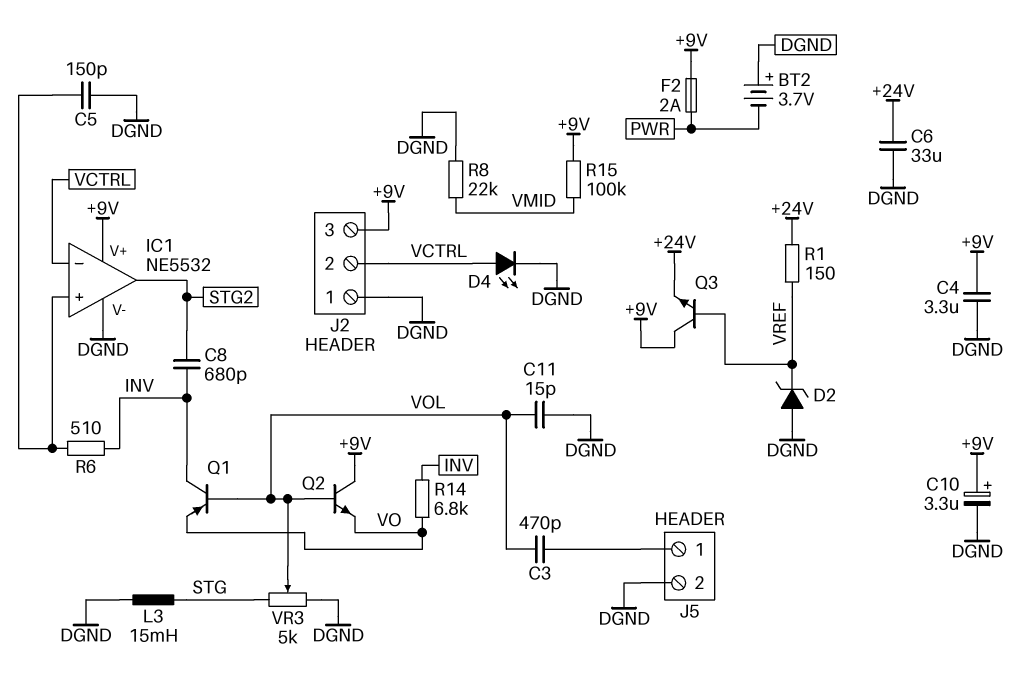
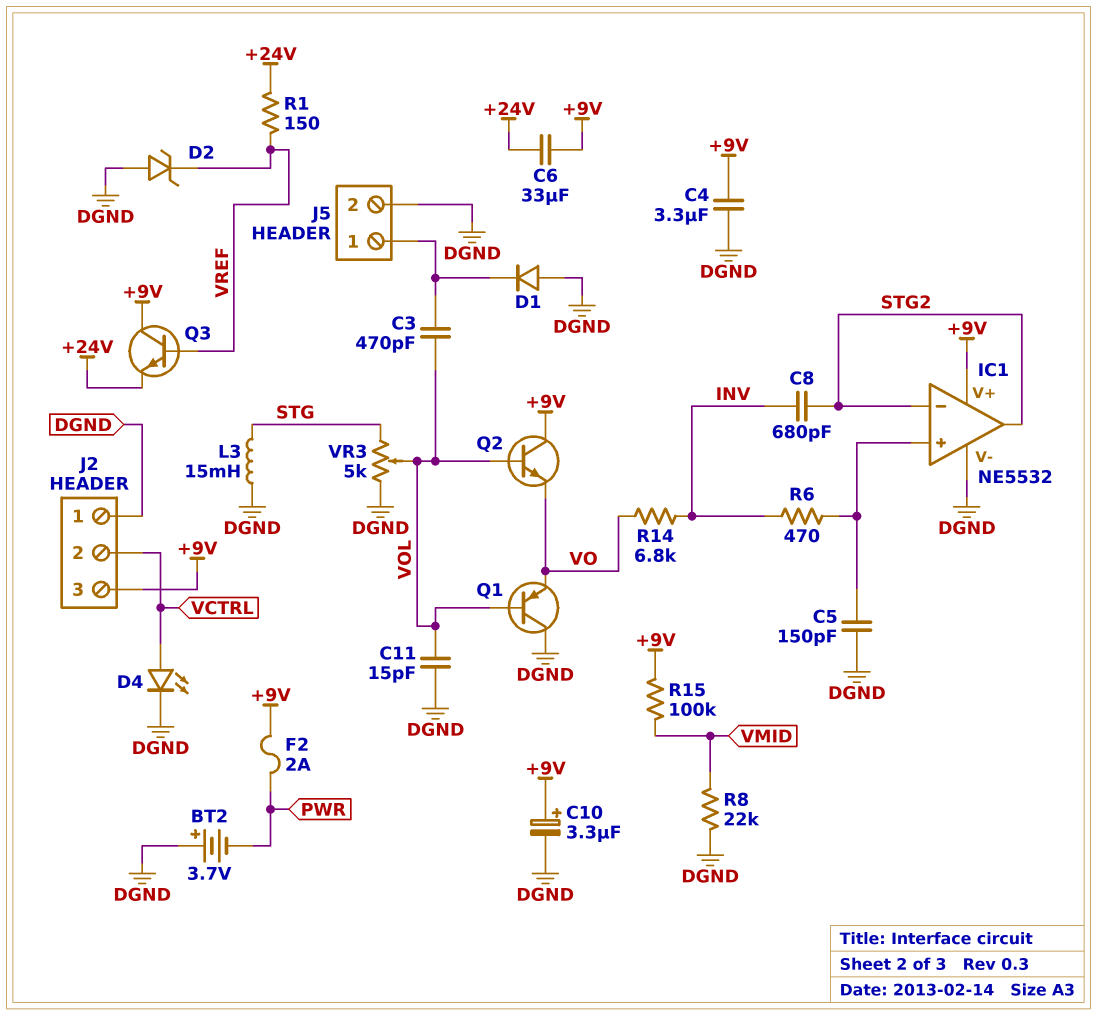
C6: 33uF (+24V, DGND) -> 33uF (+9V, +24V)
D1: none -> diode (A DGND, K J5/1)
IC1 pin in-: VCTRL -> STG2
Q1: PNP (B VOL, C INV, E VO) -> PNP (B VOL, C DGND, E VO)
R6: 510 (IC1/in+, INV) -> 470 (IC1/in+, INV)

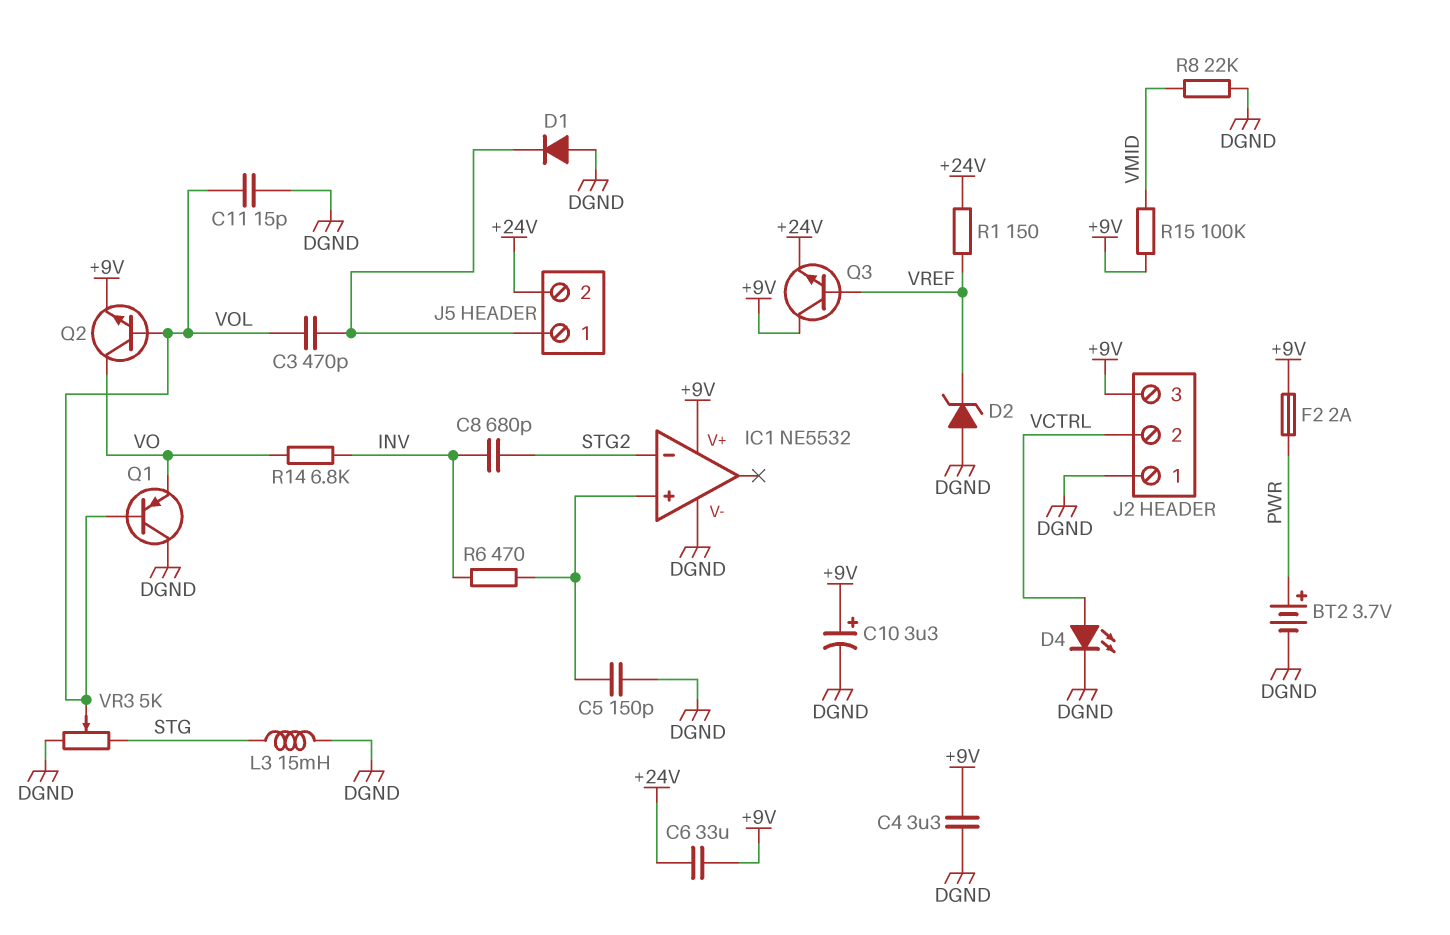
BT2: 3.7V (plus DGND, minus PWR) -> 3.7V (plus PWR, minus DGND)
IC1 pin out: STG2 -> none
J5 pin 2: DGND -> +24V
Q2: NPN (B VOL, C +9V, E VO) -> NPN (B VOL, C VO, E +9V)

